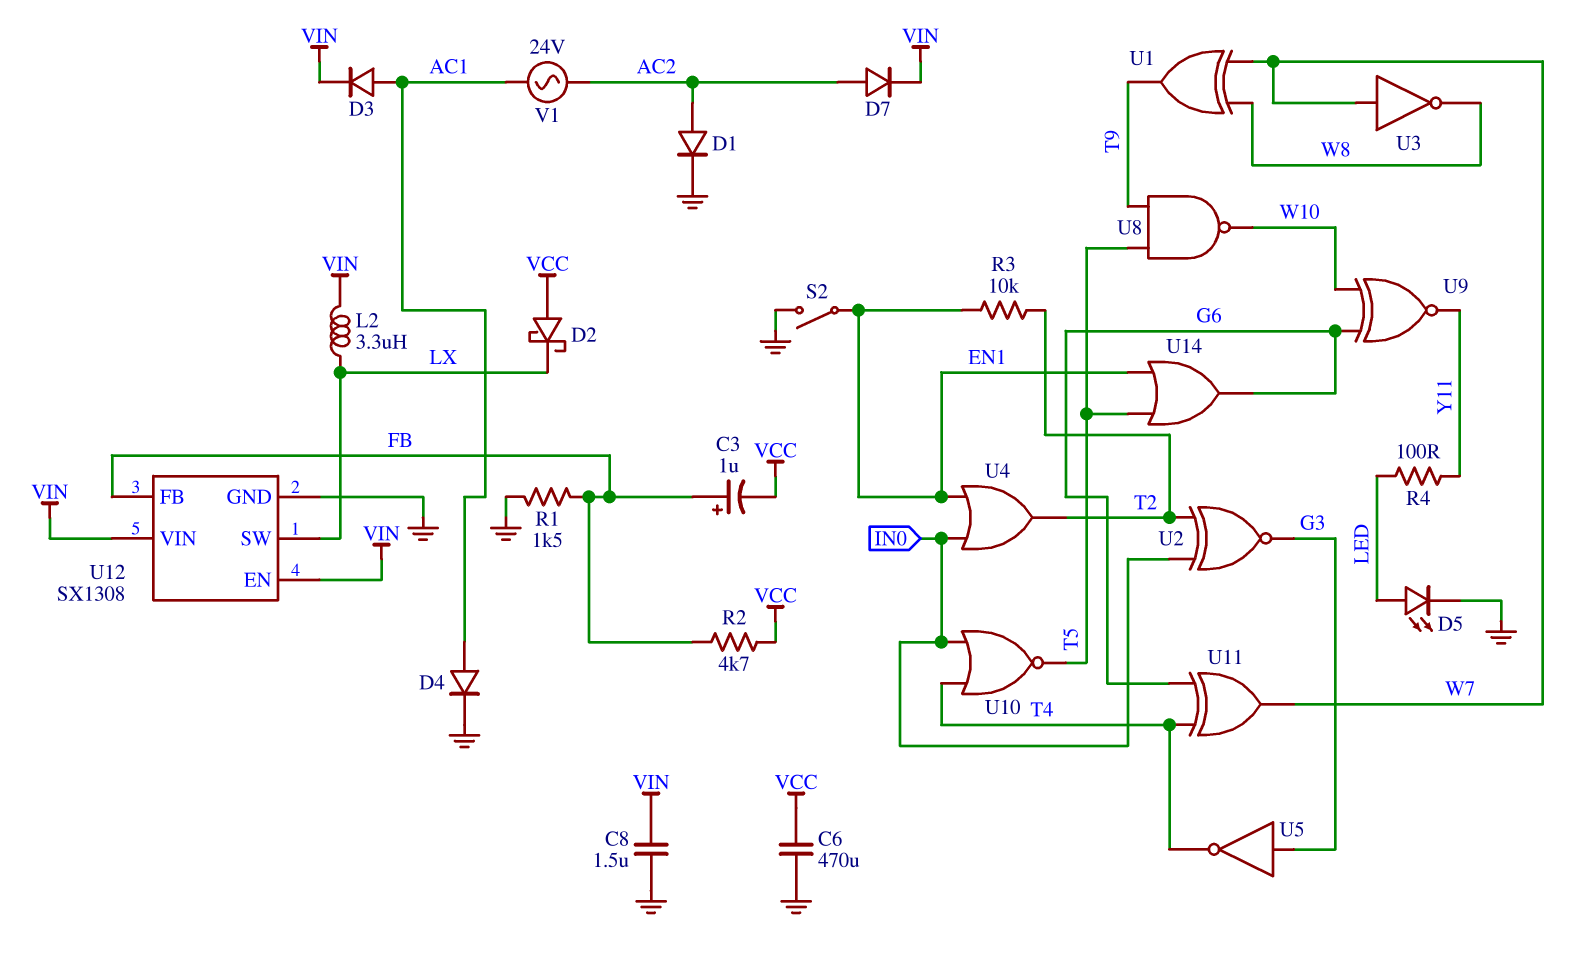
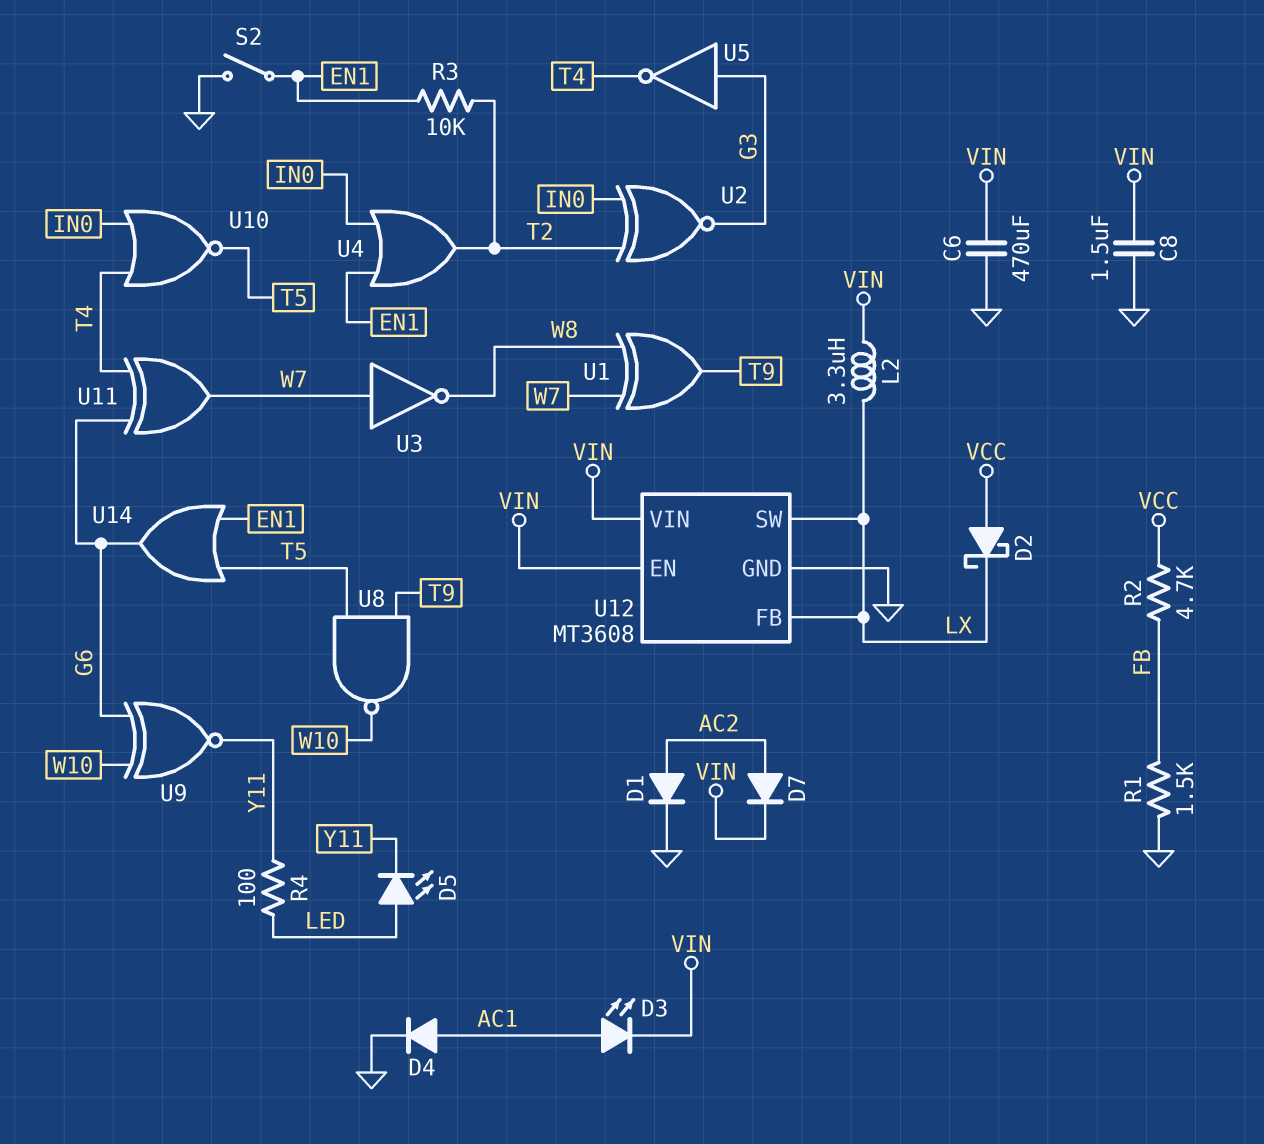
C3: 1uF (plus FB, minus VCC) -> none
C6: 470uF (GND, VCC) -> 470uF (GND, VIN)
D3: diode (A AC1, K VIN) -> LED (A AC1, K VIN)
D5: LED (A LED, K GND) -> LED (A LED, K Y11)
U12: SX1308 -> MT3608
U12 pin FB: FB -> LX
V1: AC 24V (AC1, AC2) -> none

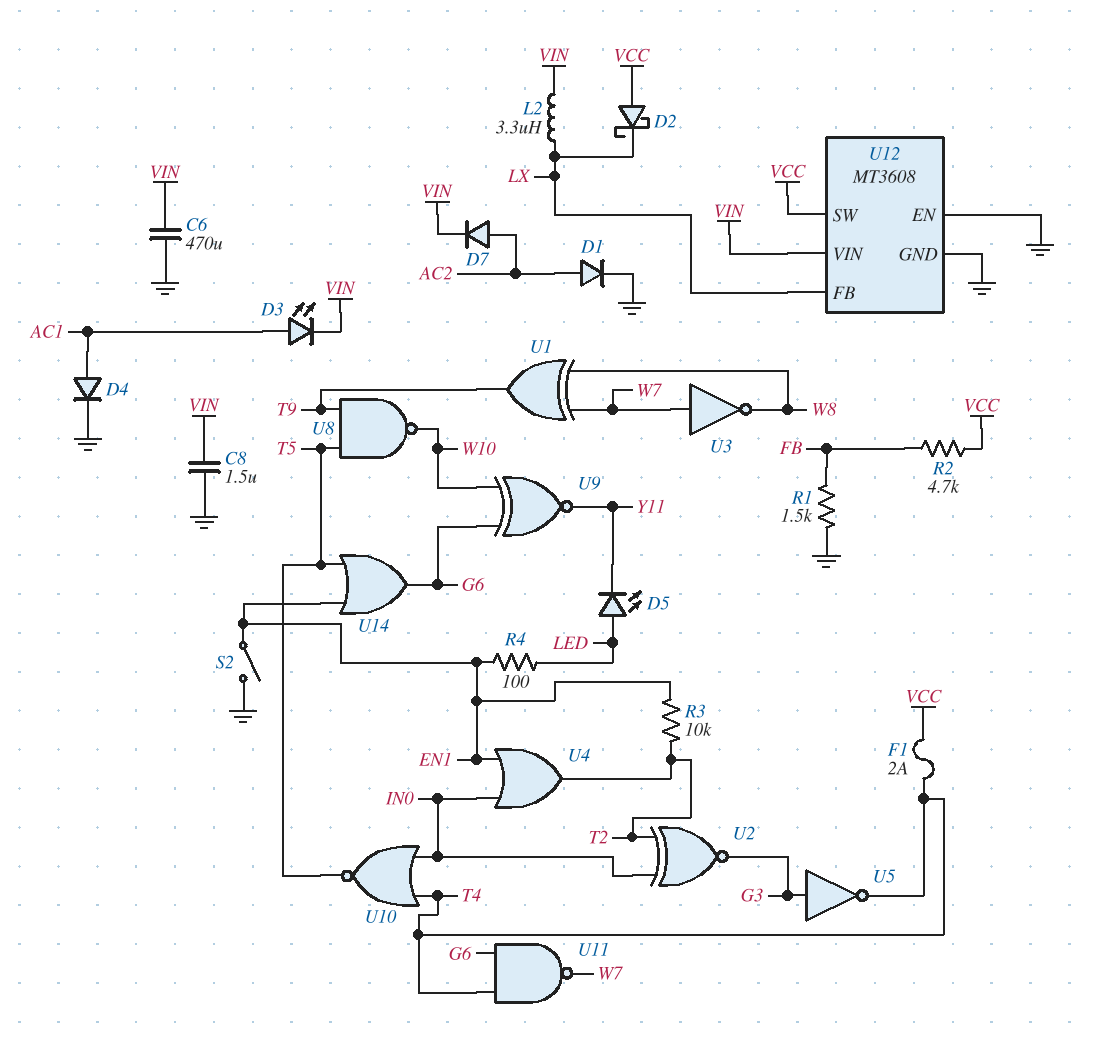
F1: none -> 2A (T4, VCC)
R4: 100 (LED, Y11) -> 100 (EN1, LED)
U11: XOR (in G6, in T4, out W7) -> NAND (in G6, in T4, out W7)
U12 pin EN: VIN -> GND
U12 pin SW: LX -> VCC

